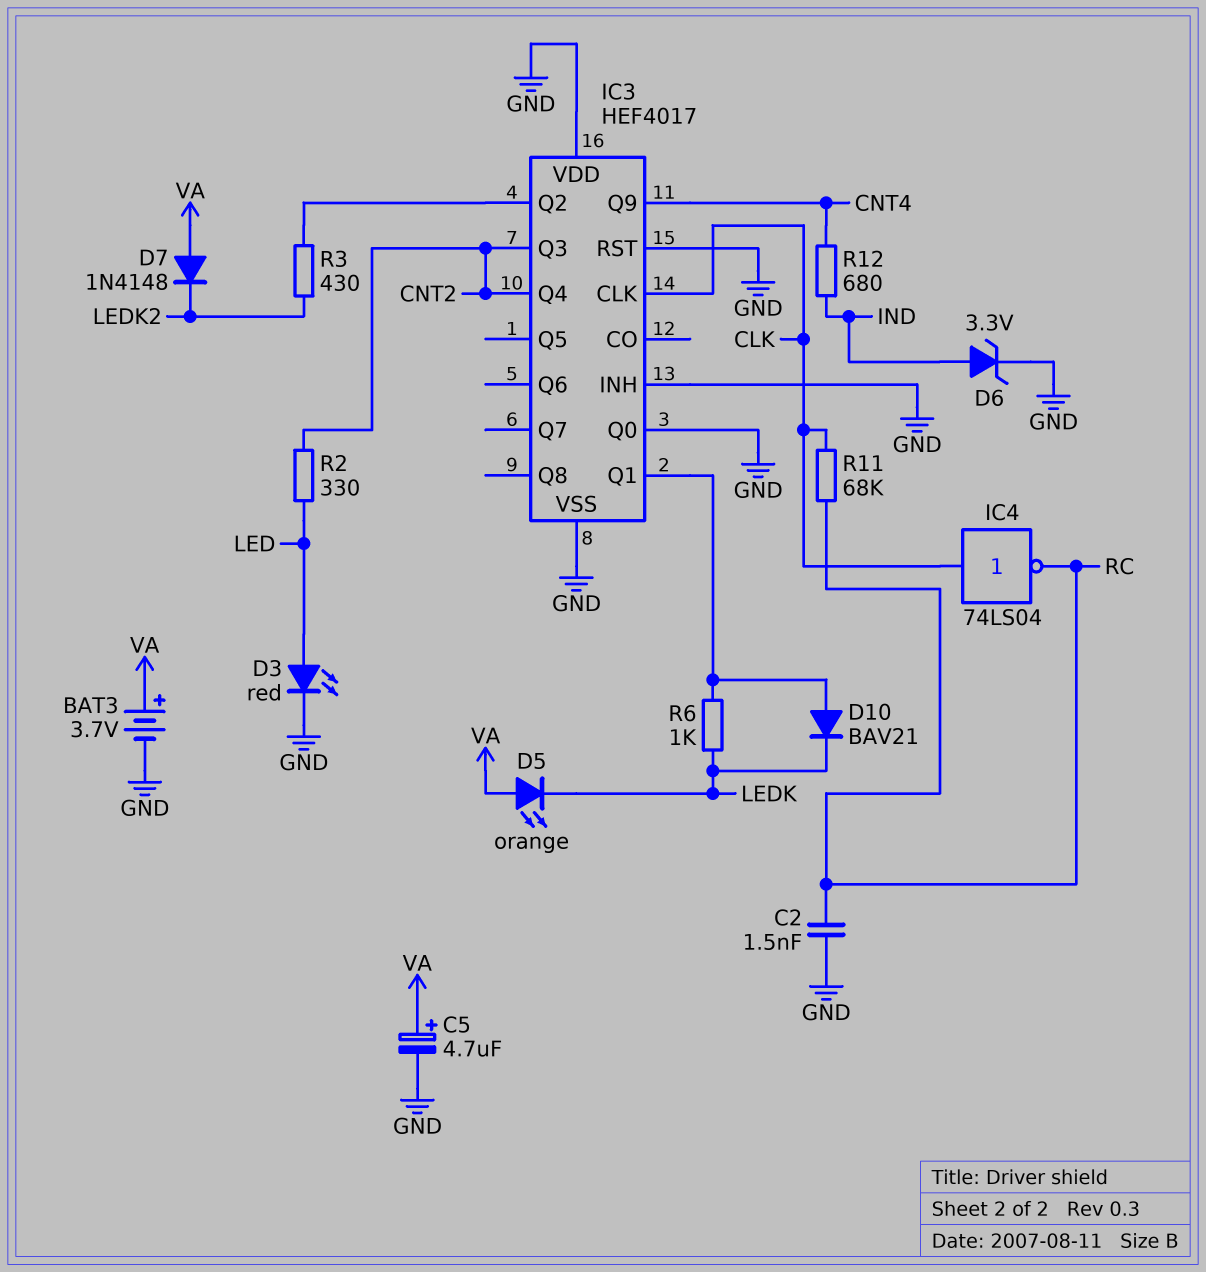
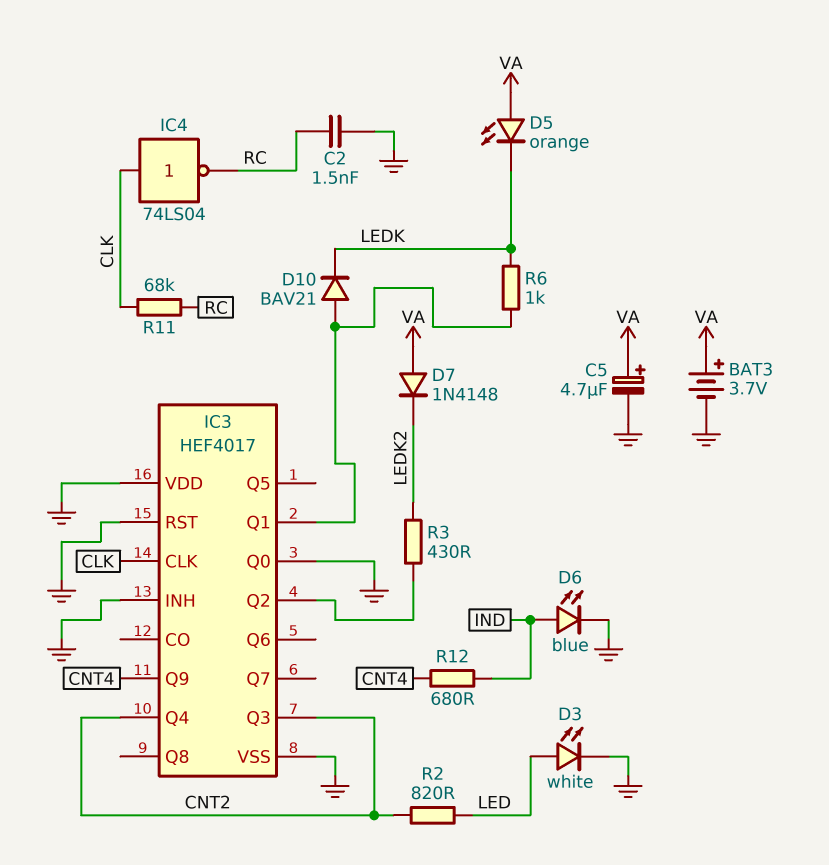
D3: LED red (A LED, K GND) -> LED white (A LED, K GND)
D6: zener 3.3V (A IND, K GND) -> LED blue (A IND, K GND)
R2: 330 (CNT2, LED) -> 820 (CNT2, LED)

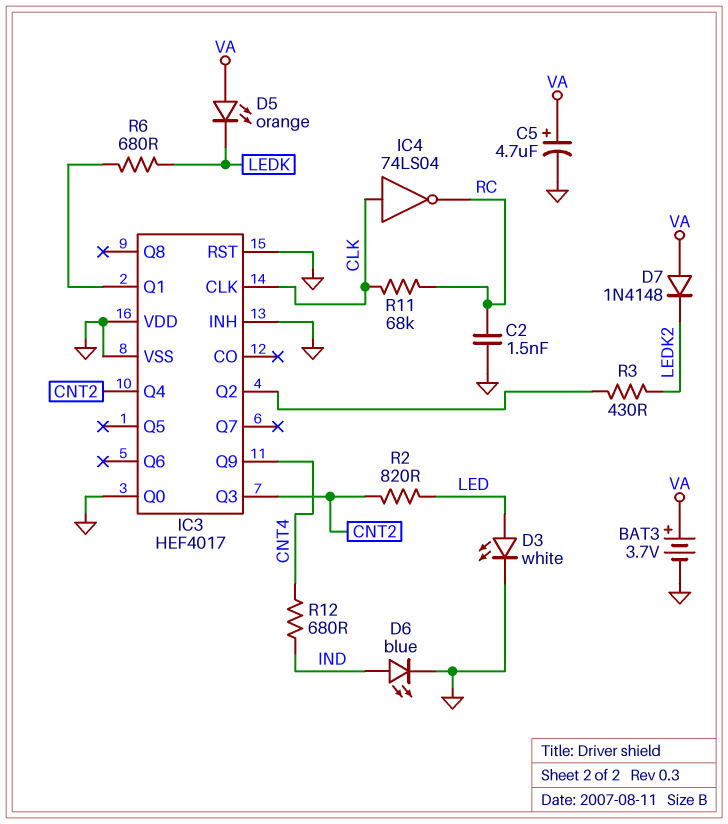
D10: diode BAV21 (A IC3/Q1, K LEDK) -> none
R6: 1k (IC3/Q1, LEDK) -> 680 (IC3/Q1, LEDK)

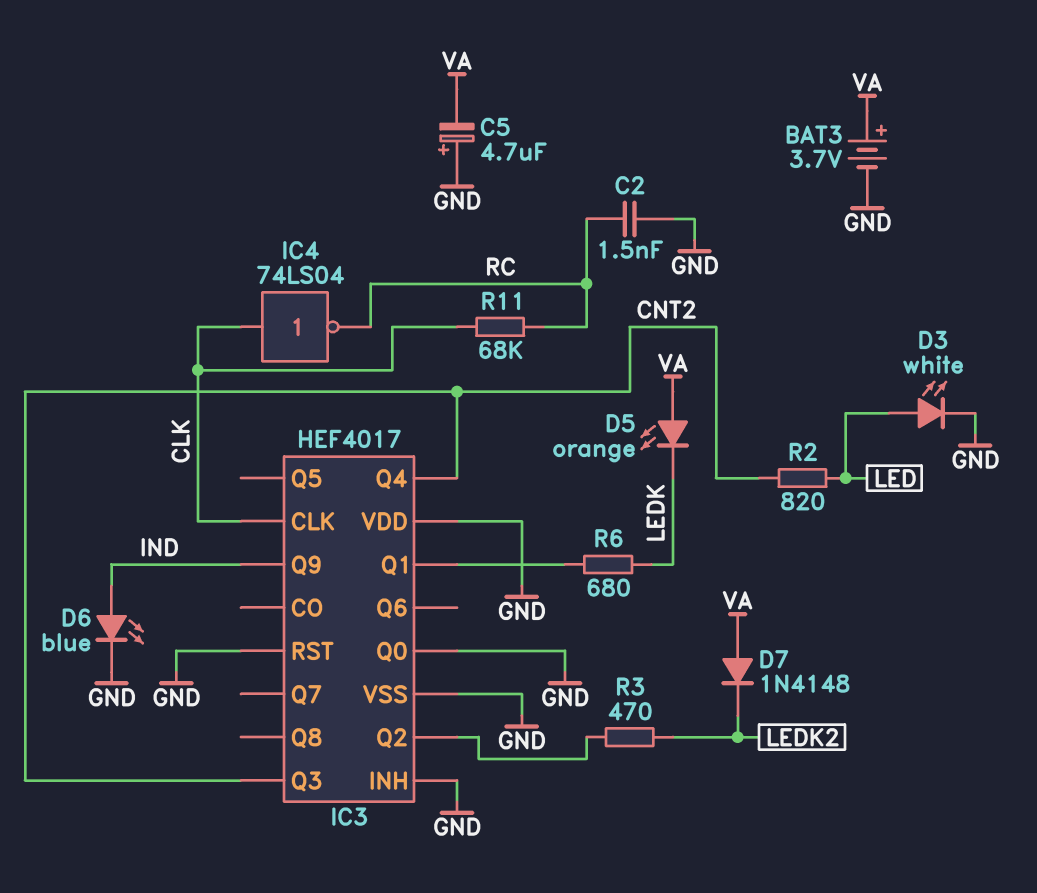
C5: 4.7uF (plus VA, minus GND) -> 4.7uF (plus GND, minus VA)
IC3 pin Q9: CNT4 -> IND
R3: 430 (IC3/Q2, LEDK2) -> 470 (IC3/Q2, LEDK2)
R12: 680 (CNT4, IND) -> none

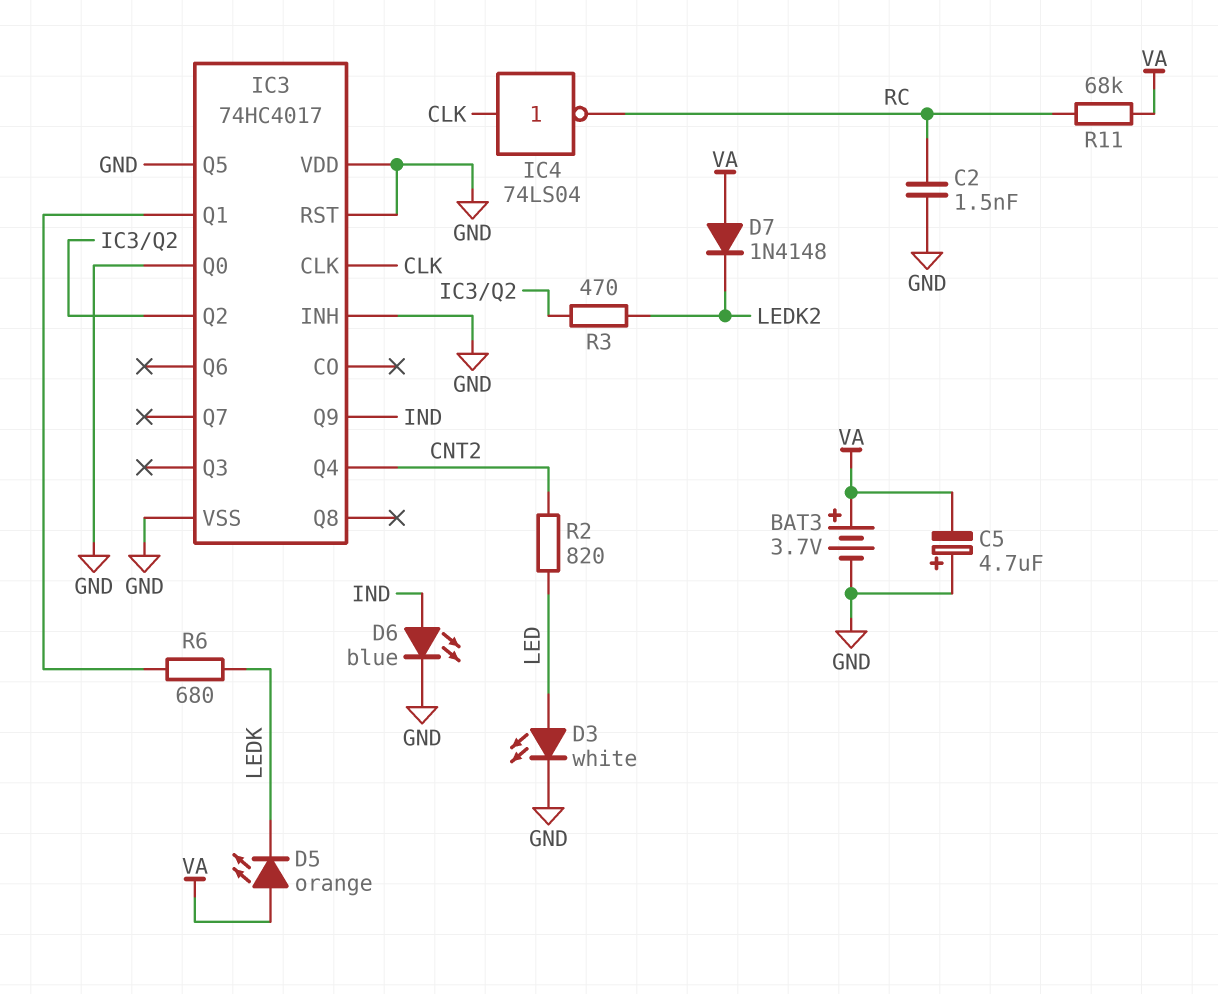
IC3: HEF4017 -> 74HC4017
IC3 pin Q3: CNT2 -> none
IC3 pin Q5: none -> GND
R11: 68k (CLK, RC) -> 68k (RC, VA)

